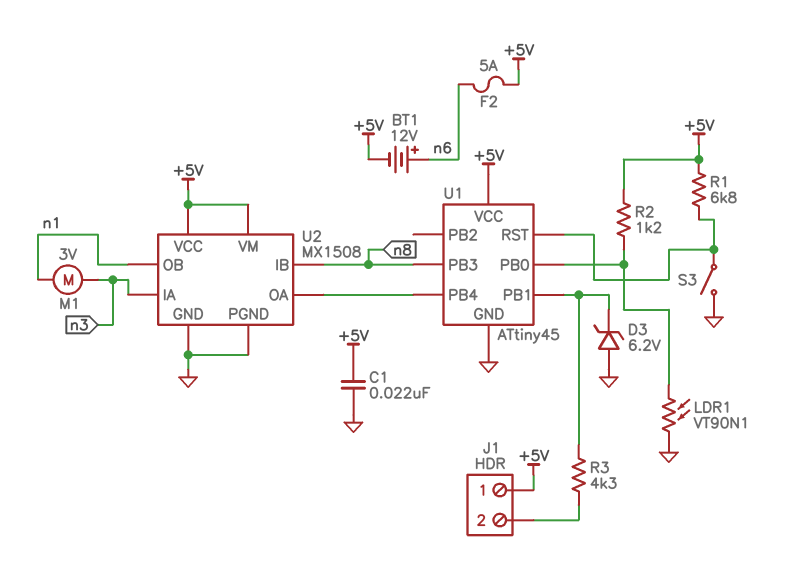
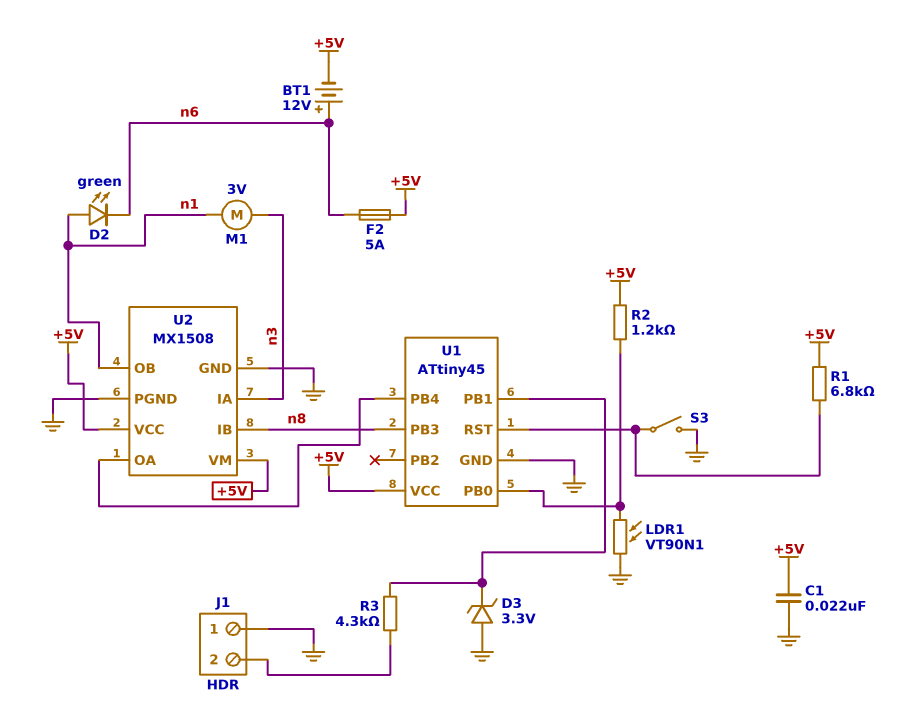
D2: none -> LED green (A n1, K n6)
D3: zener 6.2V (A GND, K U1/PB1) -> zener 3.3V (A GND, K U1/PB1)
J1 pin 1: +5V -> GND

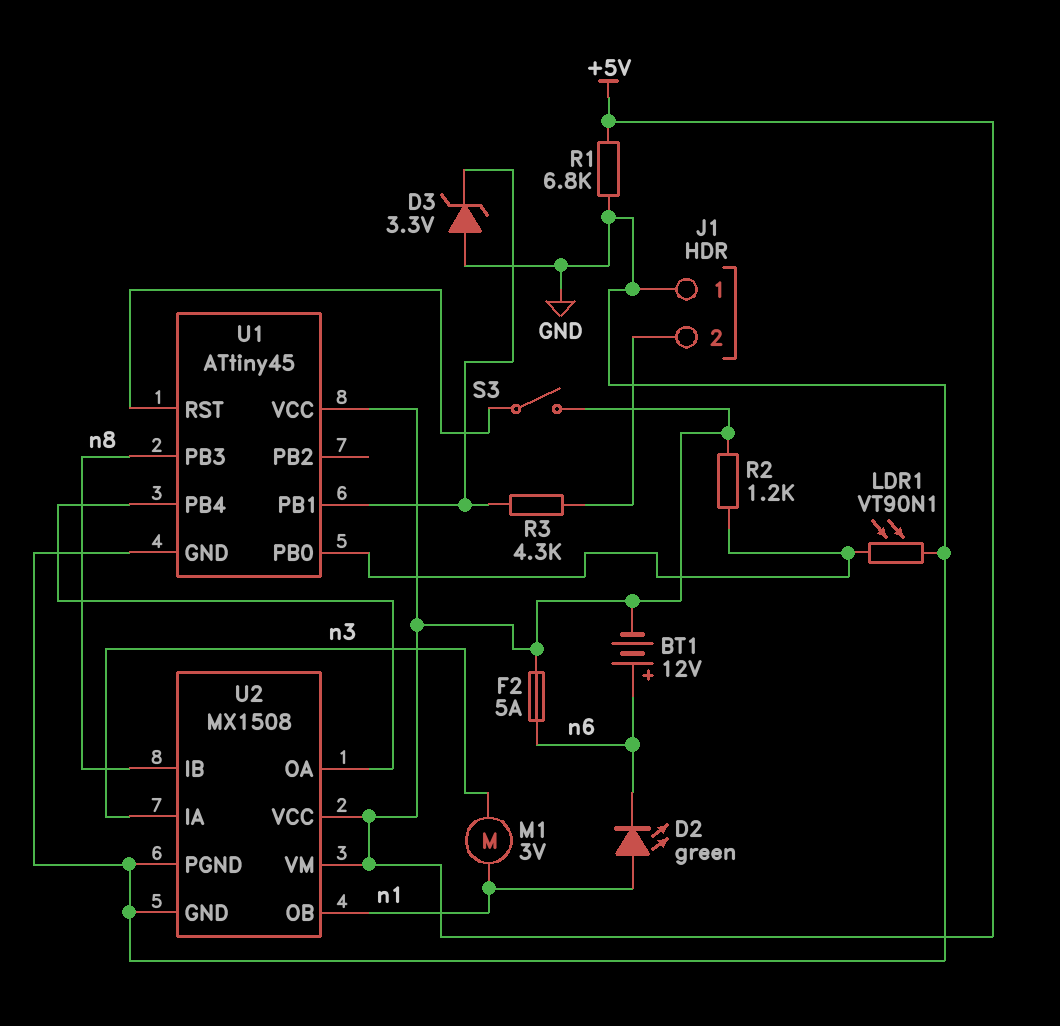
C1: 22nF (+5V, GND) -> none
R1: 6.8k (+5V, U1/RST) -> 6.8k (+5V, GND)
S3: switch (GND, U1/RST) -> switch (+5V, U1/RST)

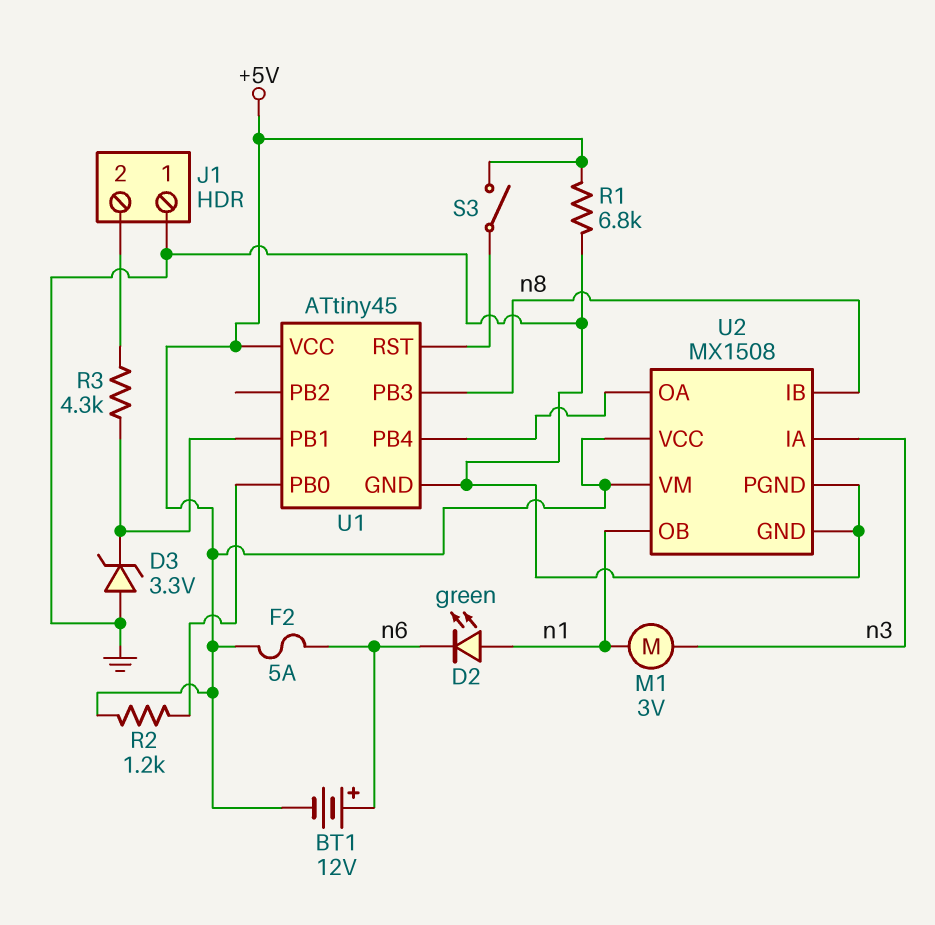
LDR1: VT90N1 (GND, U1/PB0) -> none

